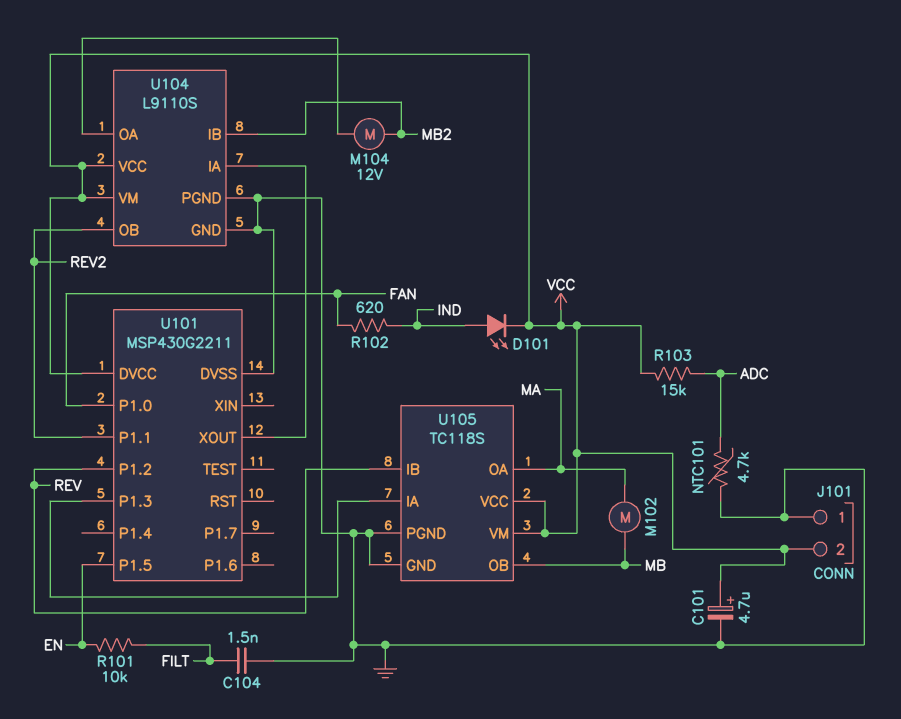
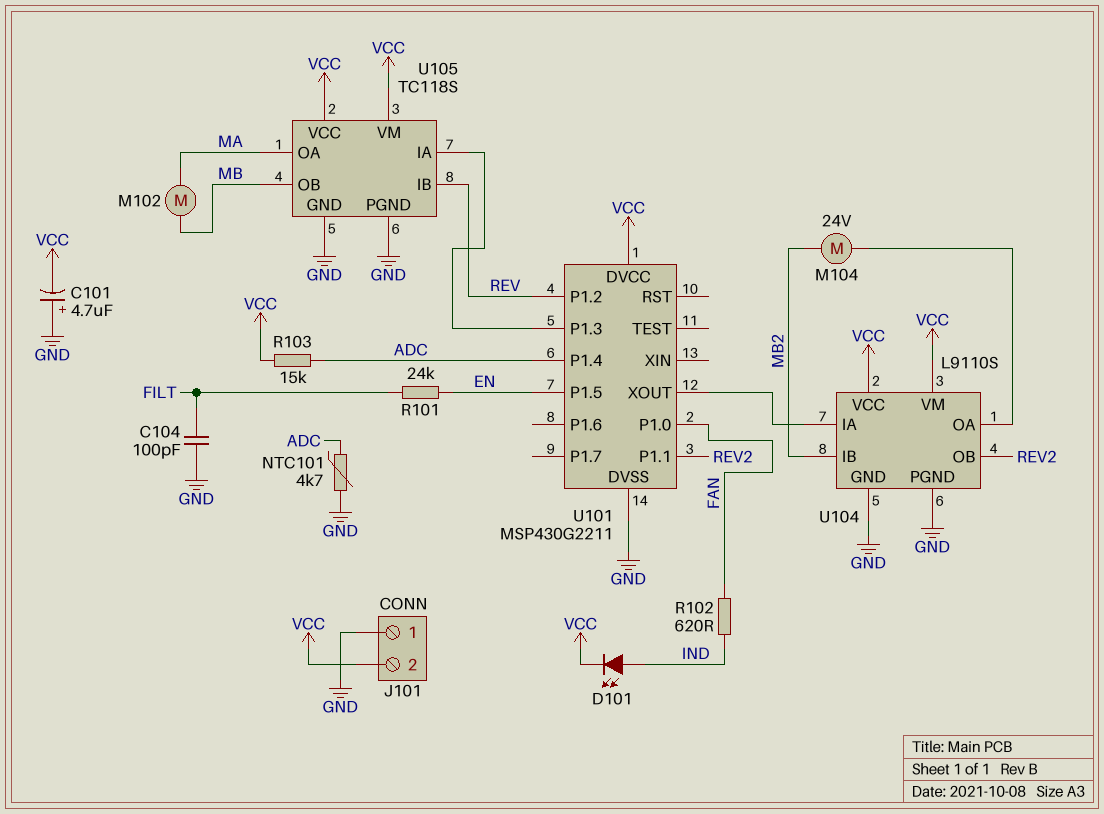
C101: 4.7uF (plus VCC, minus GND) -> 4.7uF (plus GND, minus VCC)
C104: 1.5nF (FILT, GND) -> 100pF (FILT, GND)
M104: motor 12V (MB2, U104/OA) -> motor 24V (MB2, U104/OA)
R101: 10k (EN, FILT) -> 24k (EN, FILT)
U101 pin P1.4: none -> ADC

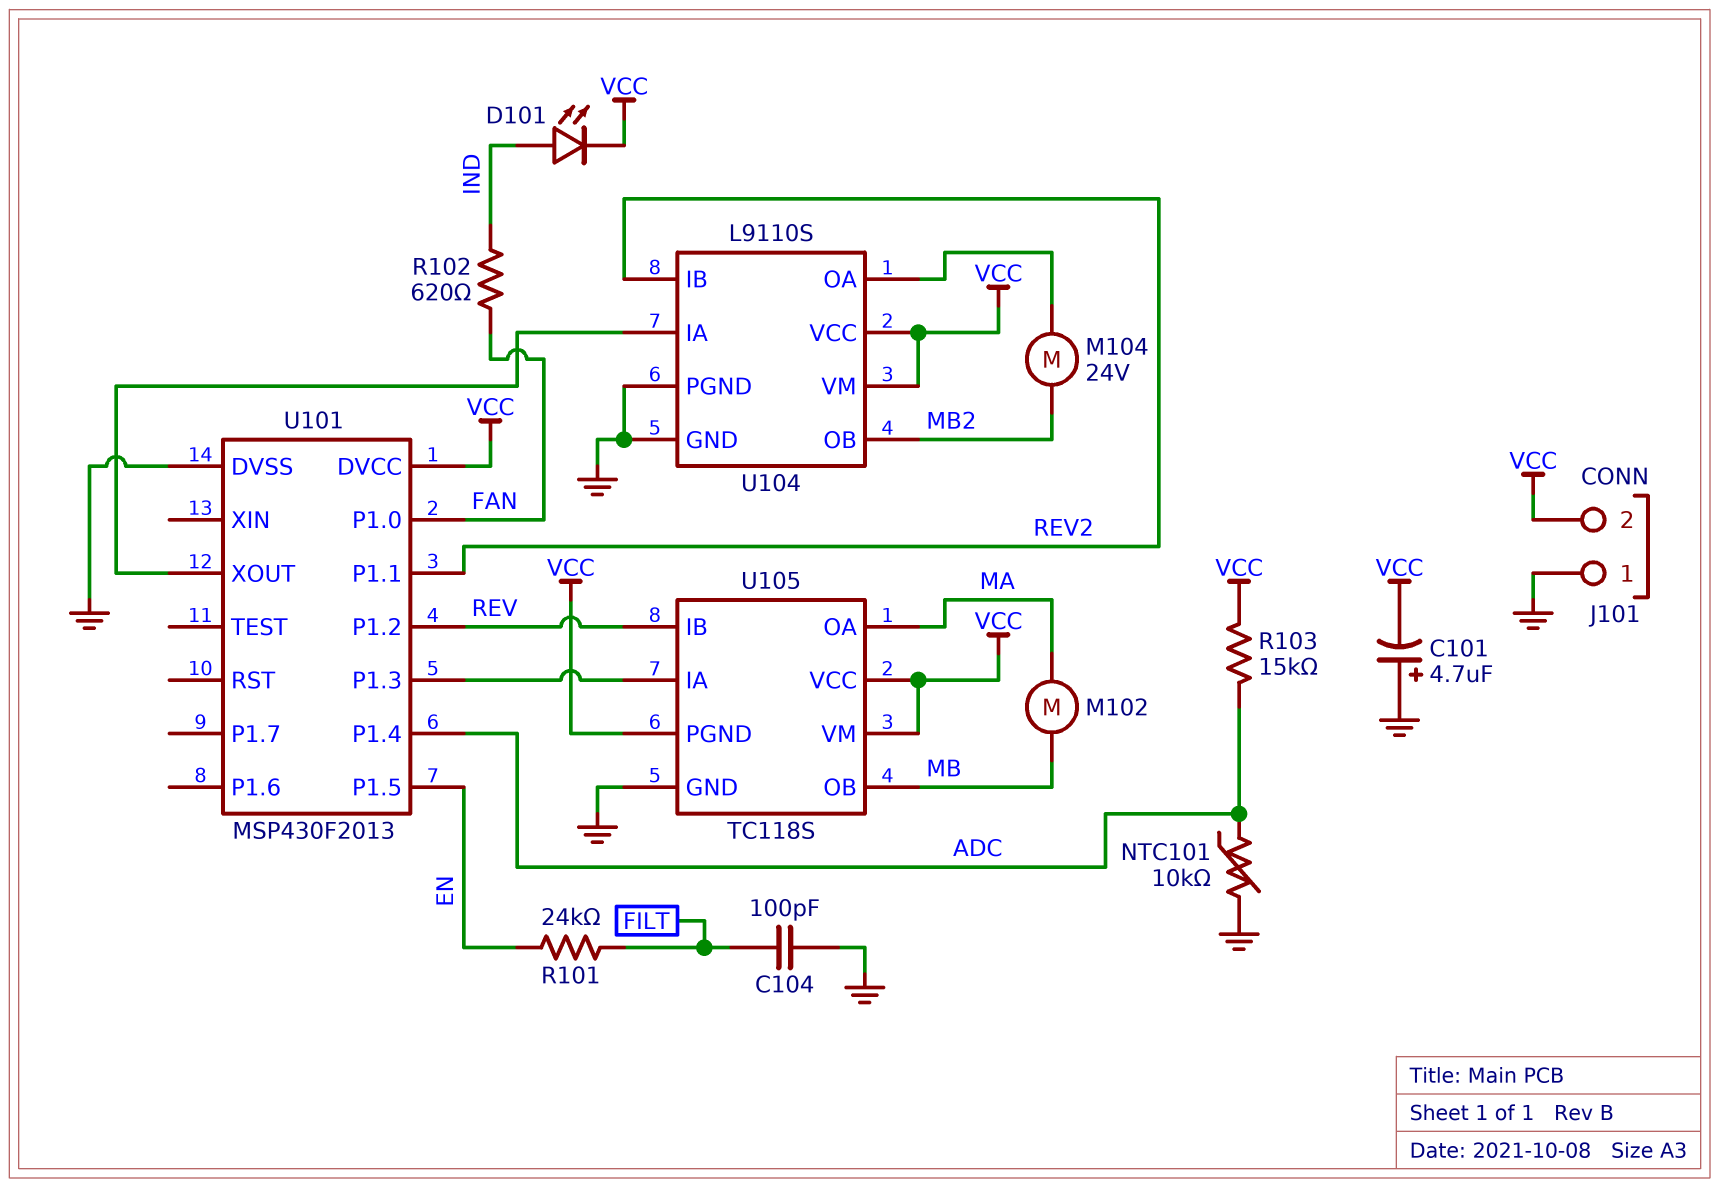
NTC101: 4.7k (ADC, GND) -> 10k (ADC, GND)
U101: MSP430G2211 -> MSP430F2013
U104 pin IB: MB2 -> REV2
U104 pin OB: REV2 -> MB2
U105 pin PGND: GND -> VCC

